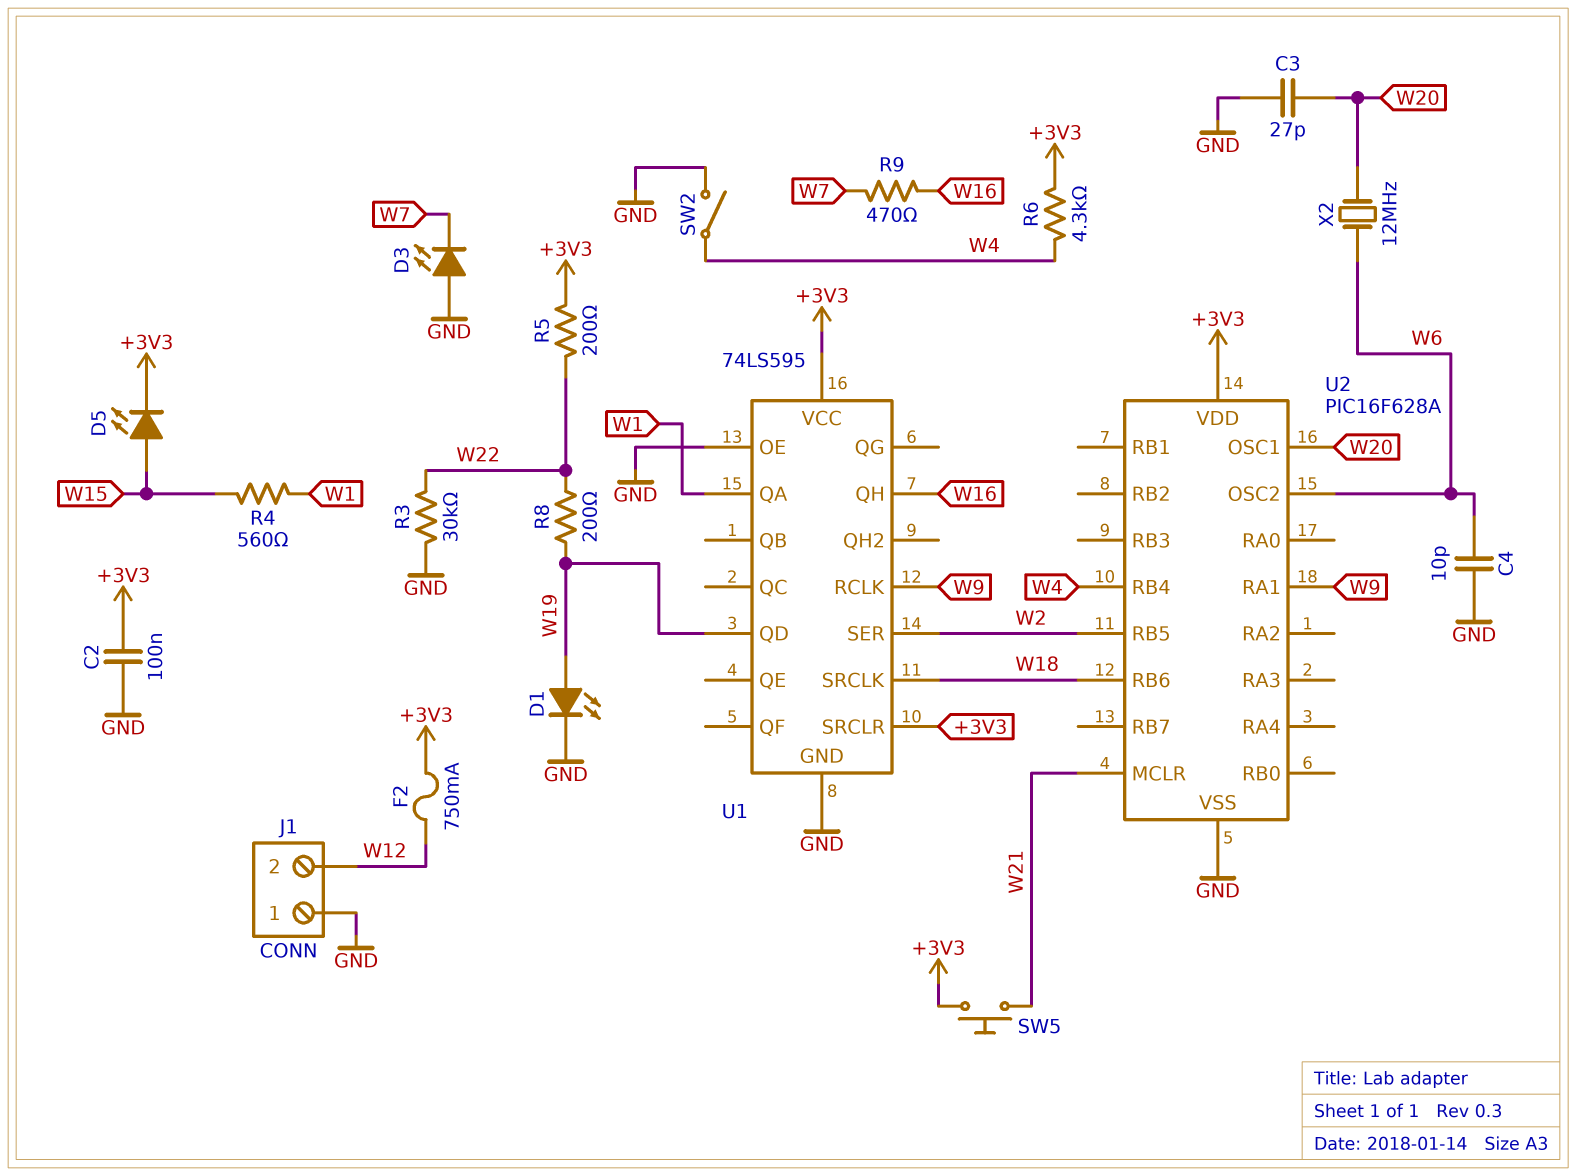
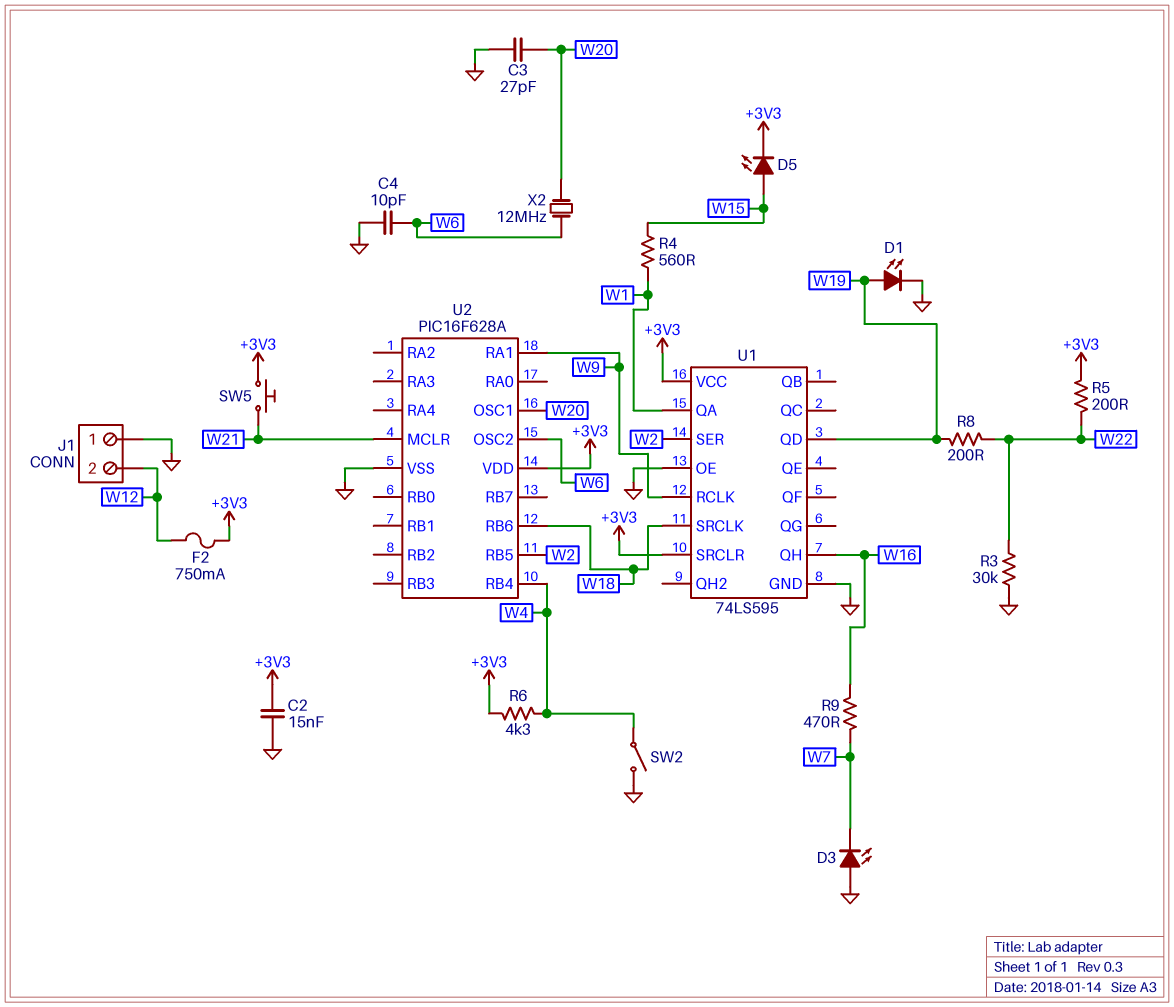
C2: 100nF (+3V3, GND) -> 15nF (+3V3, GND)

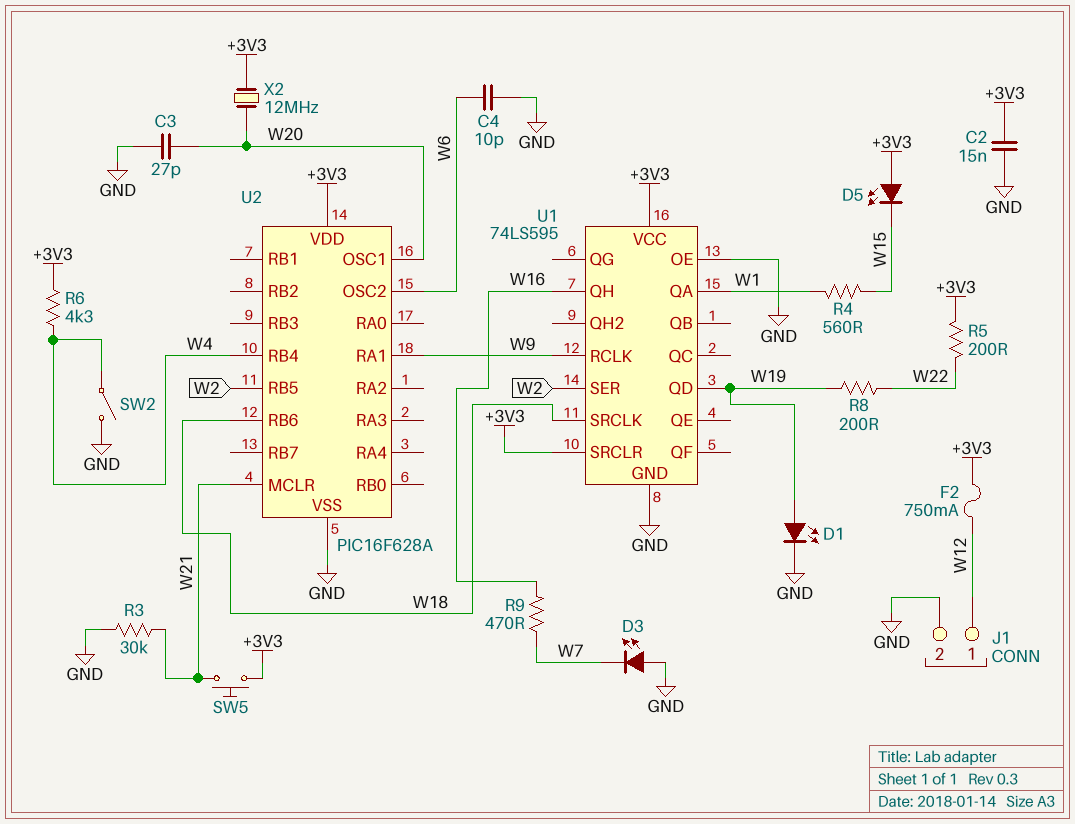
D5: LED (A W15, K +3V3) -> LED (A +3V3, K W15)
J1 pin 1: GND -> W12
J1 pin 2: W12 -> GND
R3: 30k (GND, W22) -> 30k (GND, W21)
X2: 12MHz (W6, W20) -> 12MHz (+3V3, W20)

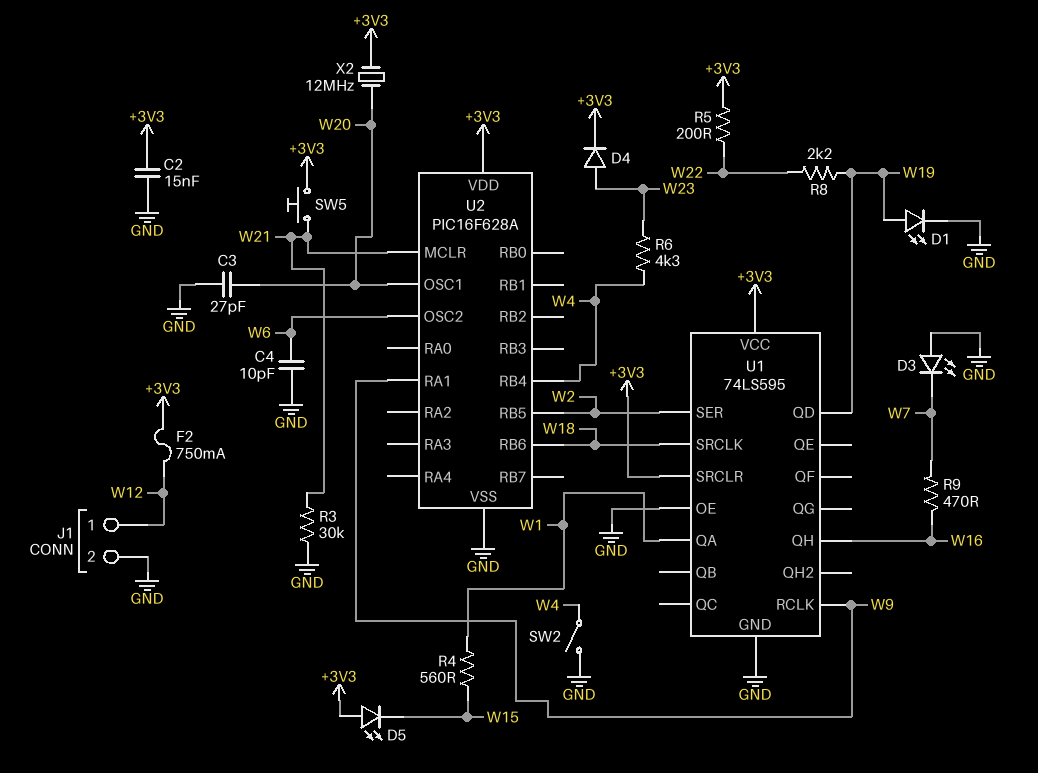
D4: none -> diode (A W23, K +3V3)
R6: 4.3k (+3V3, W4) -> 4.3k (W4, W23)
R8: 200 (W19, W22) -> 2.2k (W19, W22)

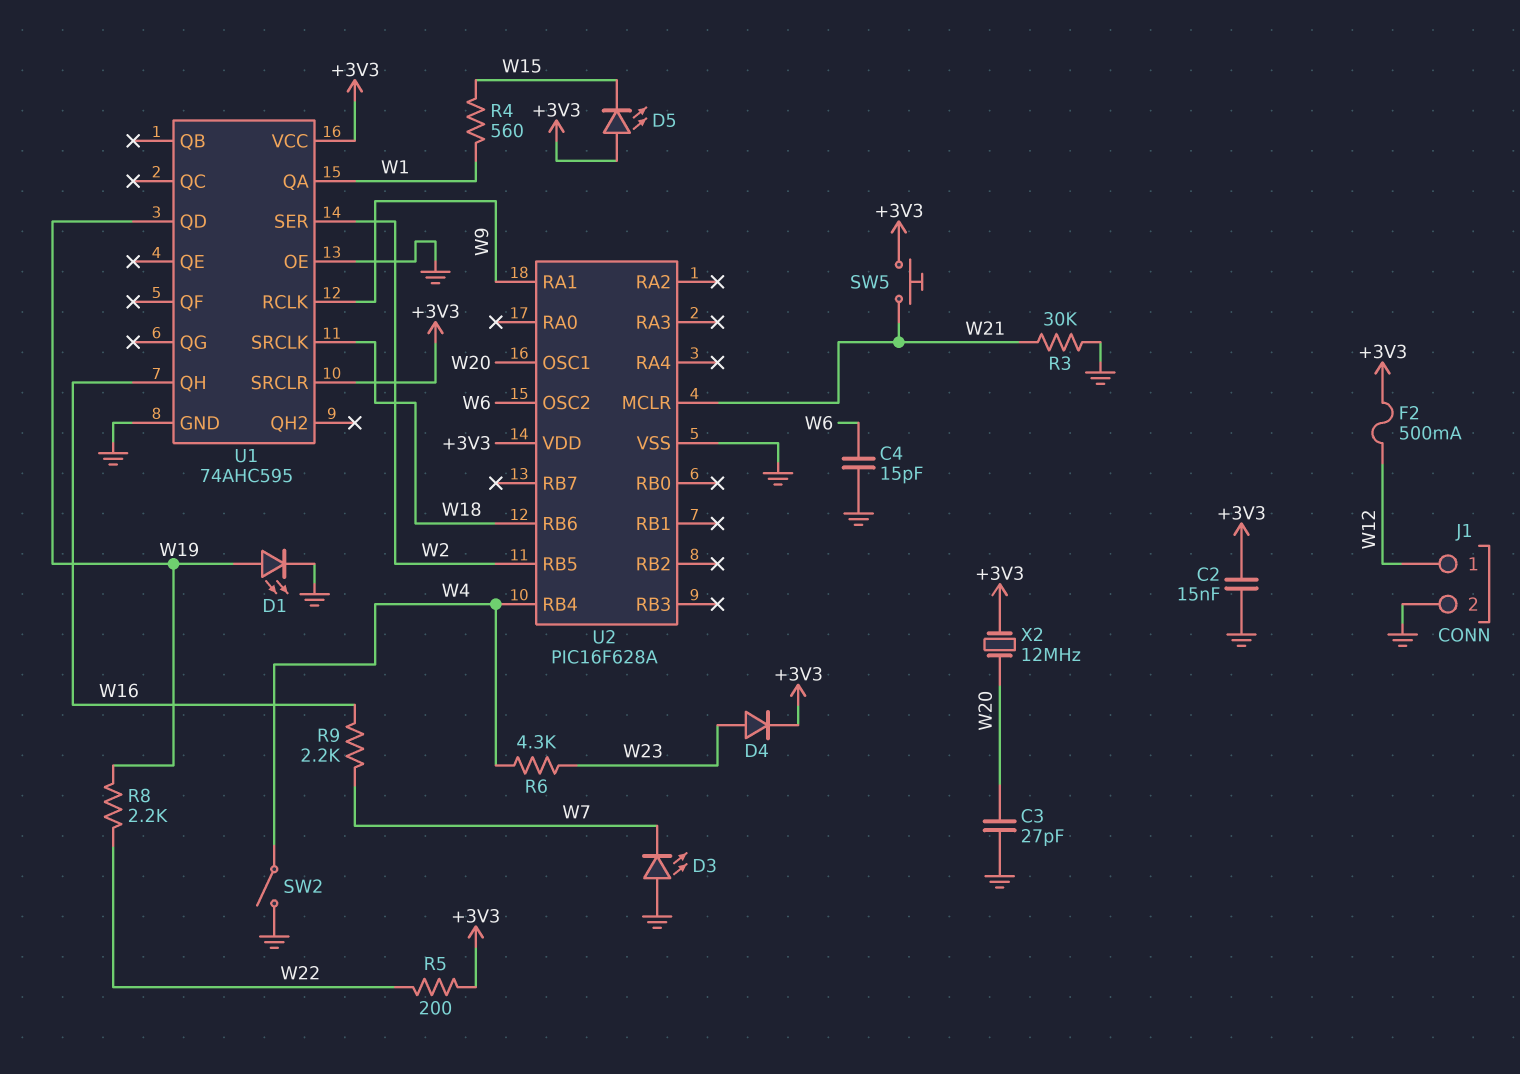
C4: 10pF (GND, W6) -> 15pF (GND, W6)
F2: 750mA (+3V3, W12) -> 500mA (+3V3, W12)
R9: 470 (W7, W16) -> 2.2k (W7, W16)
U1: 74LS595 -> 74AHC595

